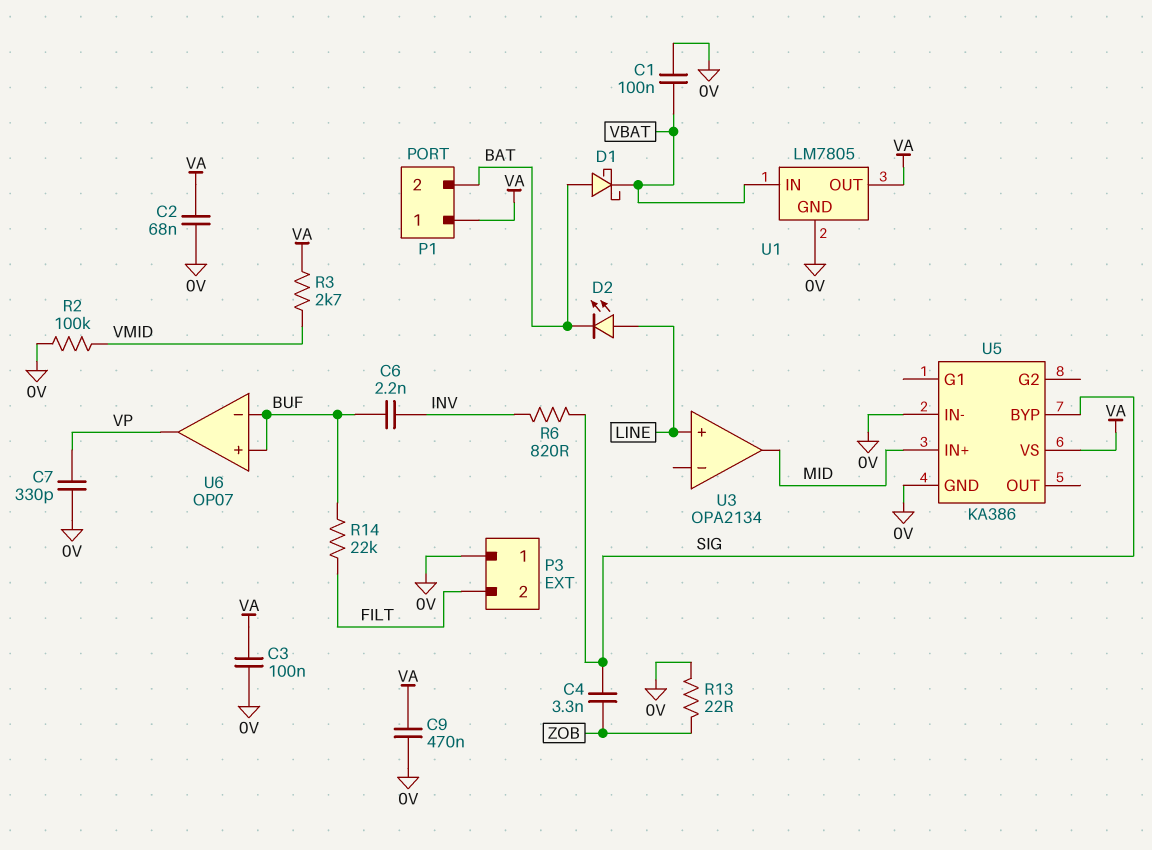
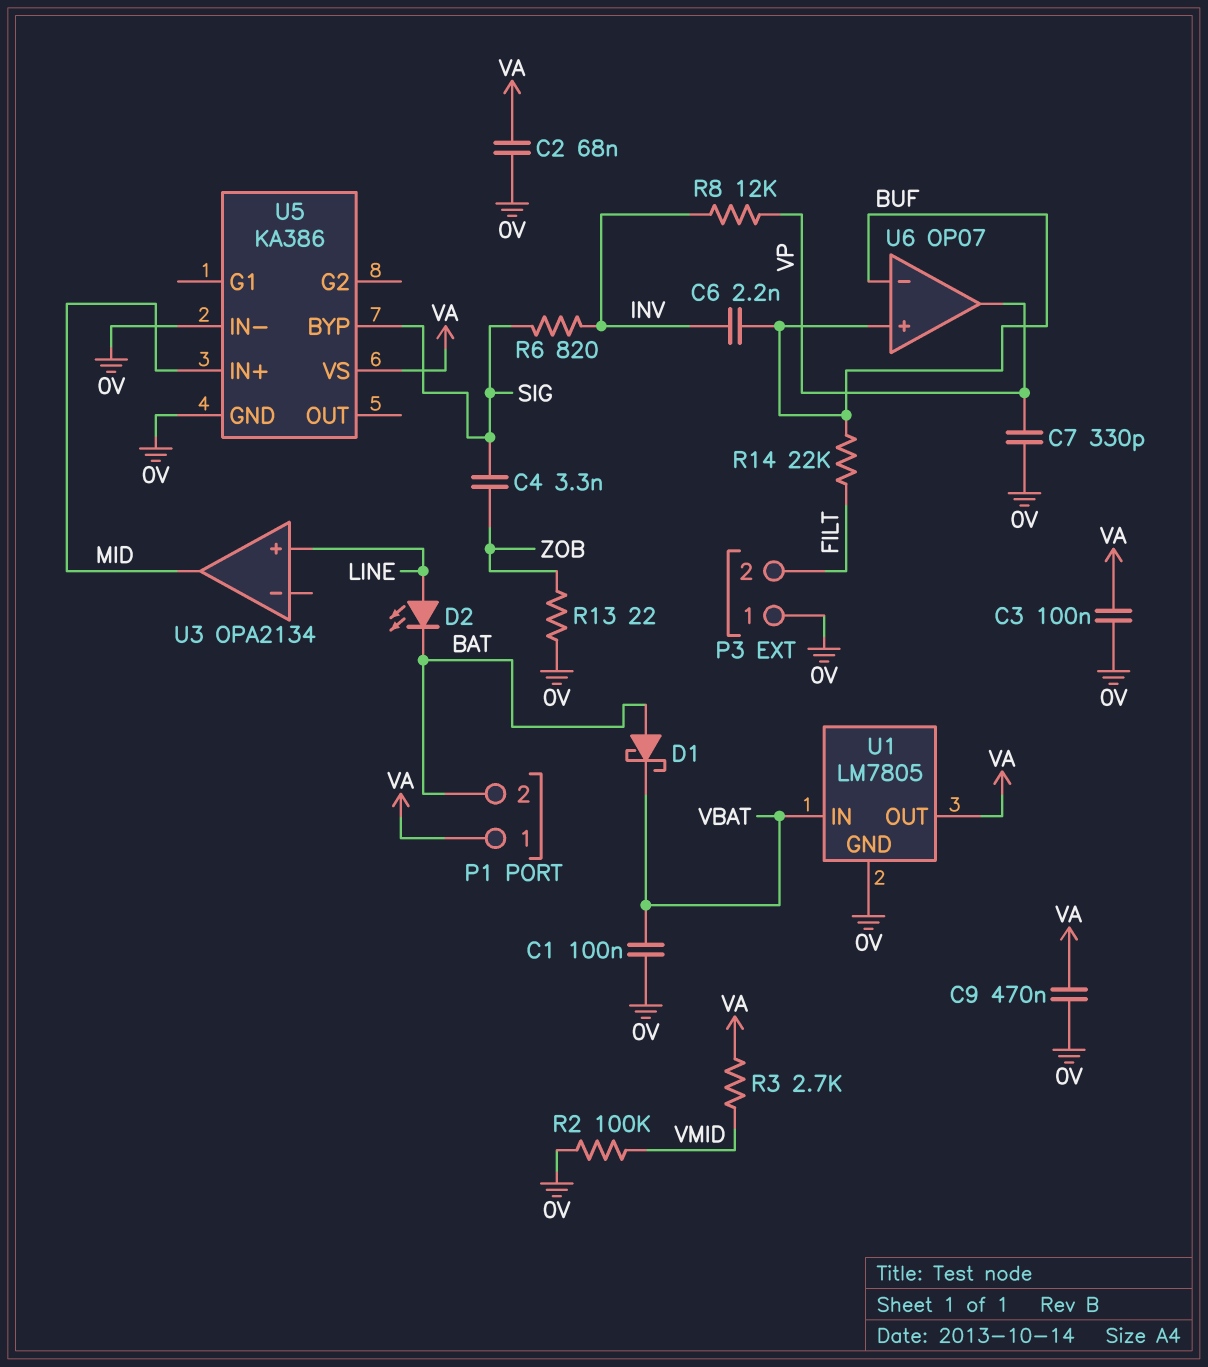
R8: none -> 12k (INV, VP)

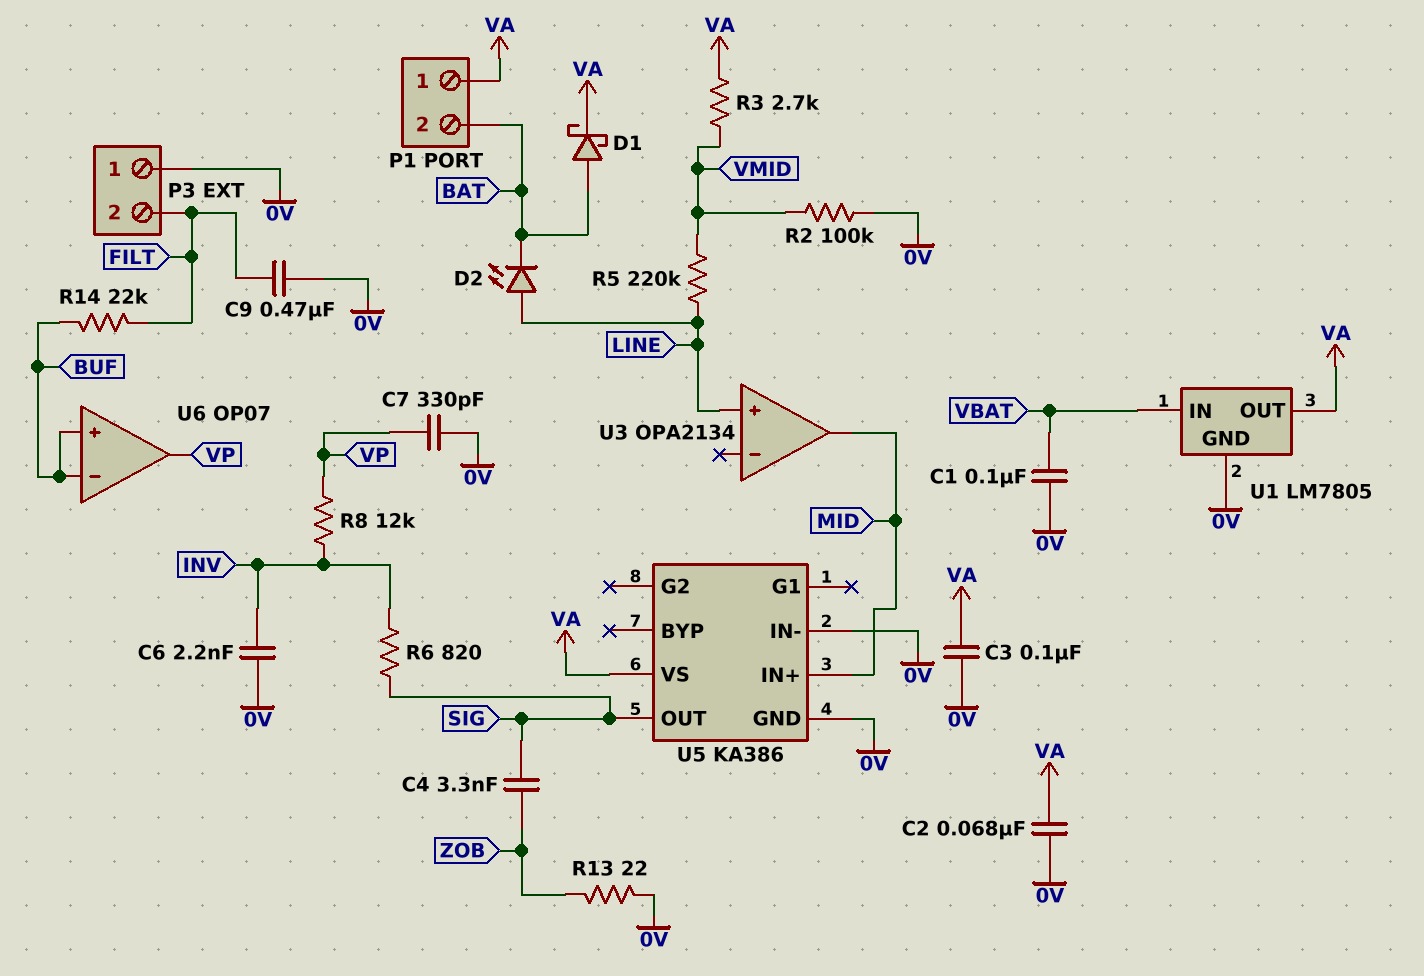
C6: 2.2nF (BUF, INV) -> 2.2nF (0V, INV)
C9: 470nF (0V, VA) -> 470nF (0V, FILT)
D1: schottky (A BAT, K VBAT) -> schottky (A BAT, K VA)
R5: none -> 220k (LINE, VMID)
U5 pin BYP: SIG -> none
U5 pin OUT: none -> SIG

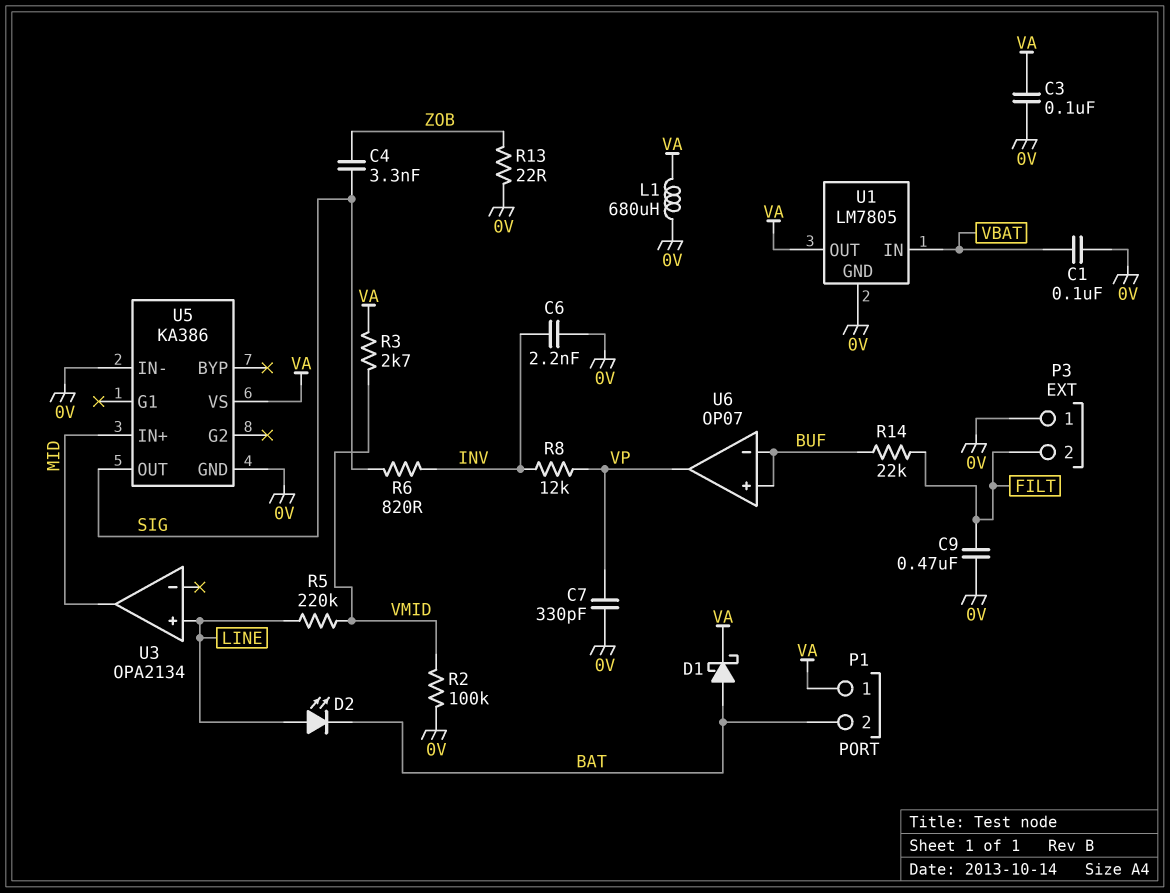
C2: 68nF (0V, VA) -> none
L1: none -> 680uH (0V, VA)

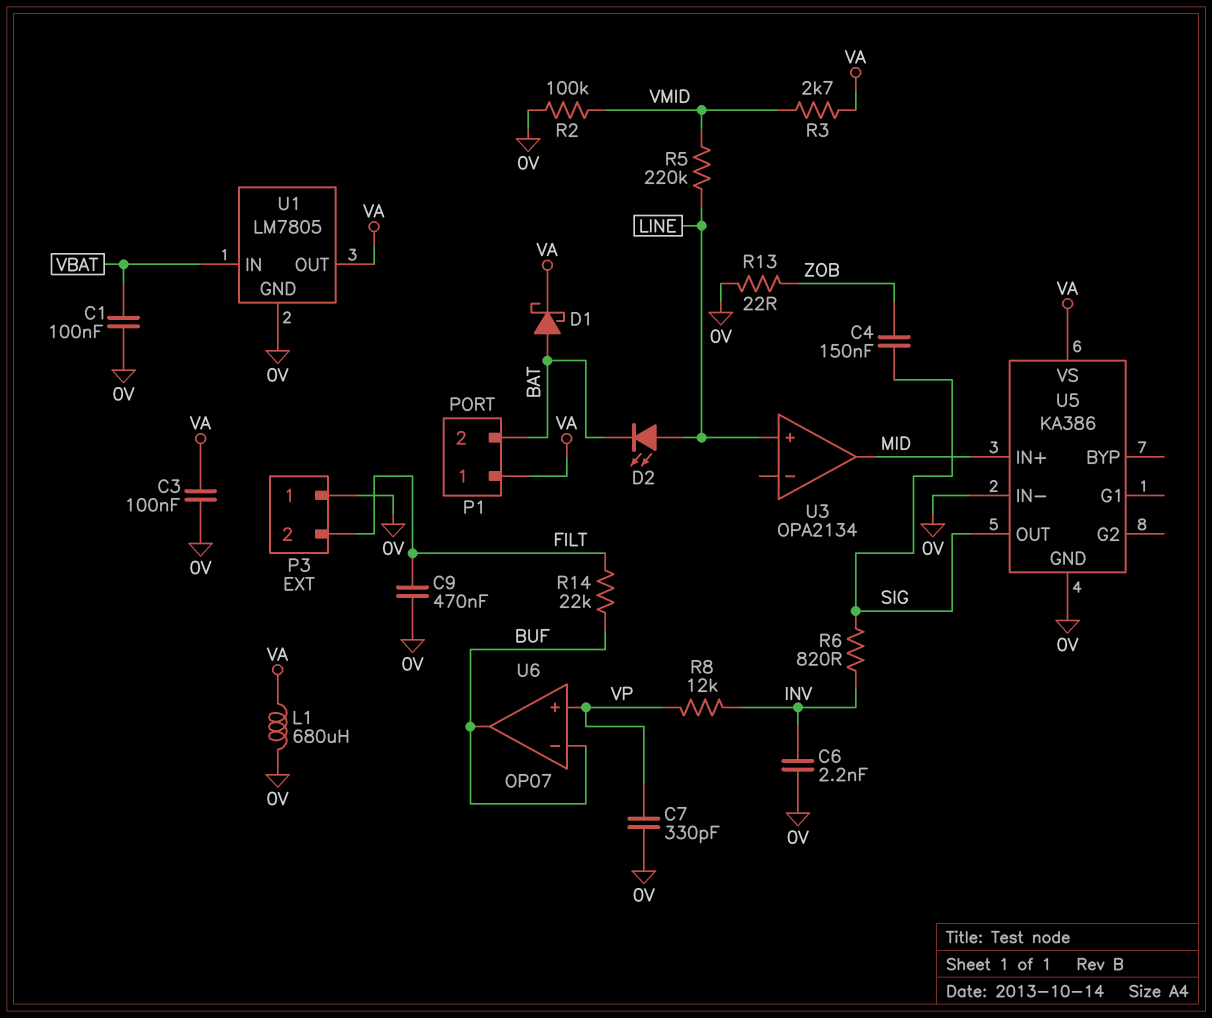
C4: 3.3nF (SIG, ZOB) -> 150nF (SIG, ZOB)
U6 pin in+: BUF -> VP
U6 pin out: VP -> BUF

